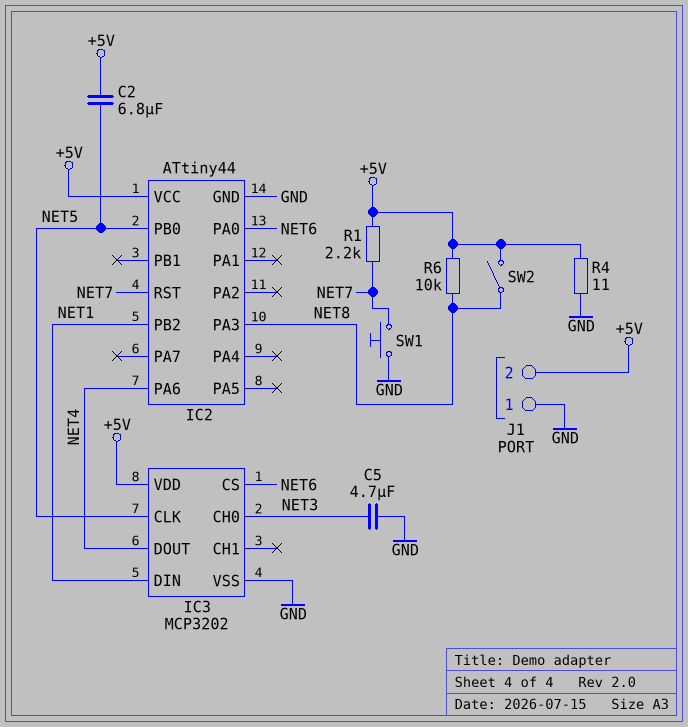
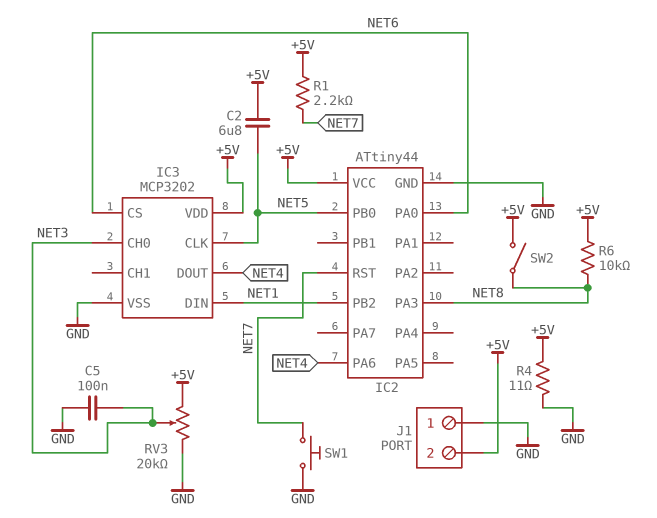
C5: 4.7uF (GND, NET3) -> 100nF (GND, NET3)
RV3: none -> 20k (+5V, GND, wiper NET3)

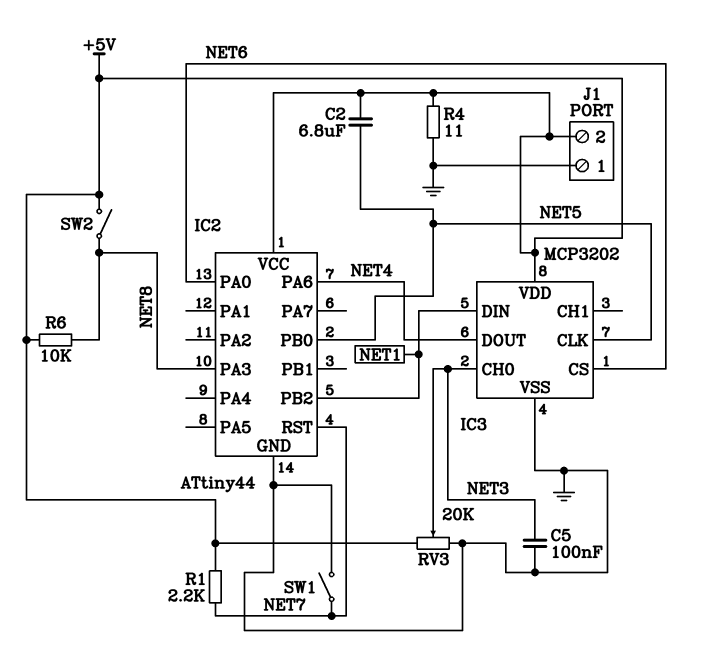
SW1: button (GND, NET7) -> switch (GND, NET7)

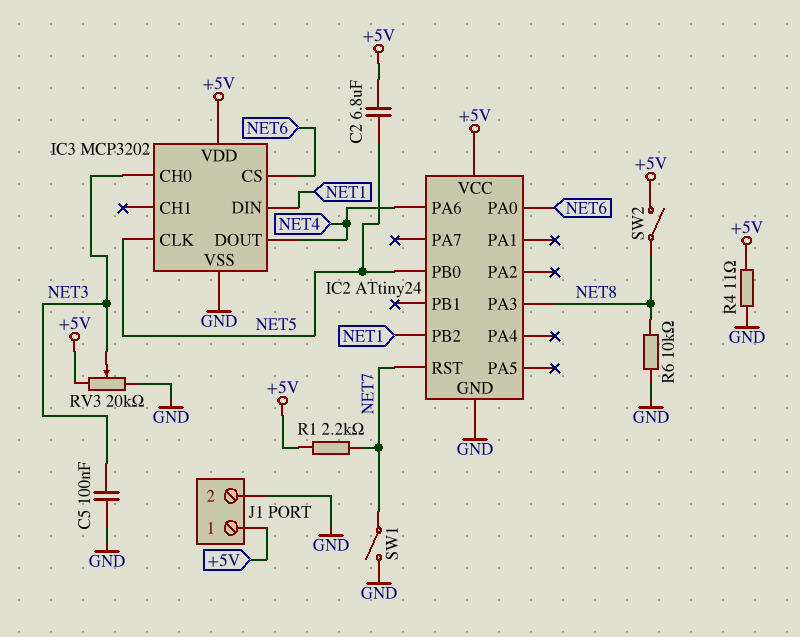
IC2: ATtiny44 -> ATtiny24
J1 pin 1: GND -> +5V
J1 pin 2: +5V -> GND
R6: 10k (+5V, NET8) -> 10k (GND, NET8)

